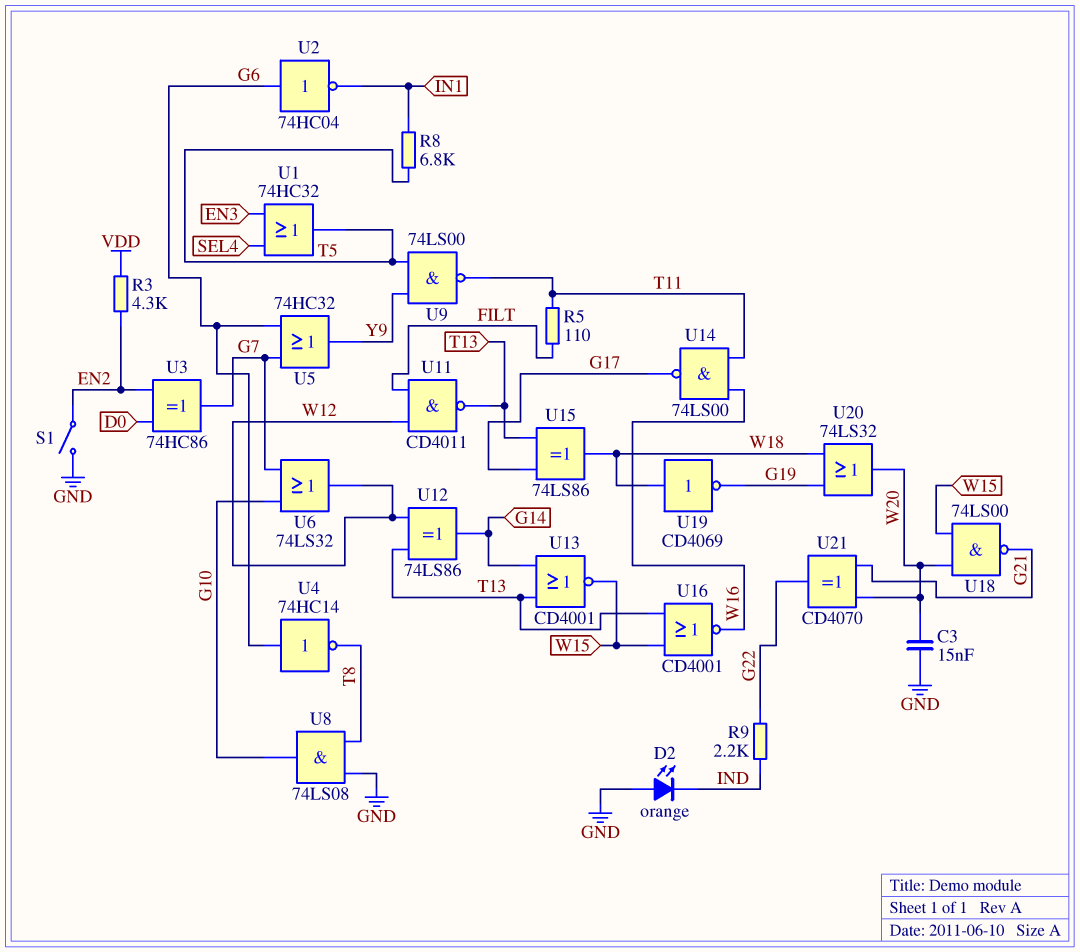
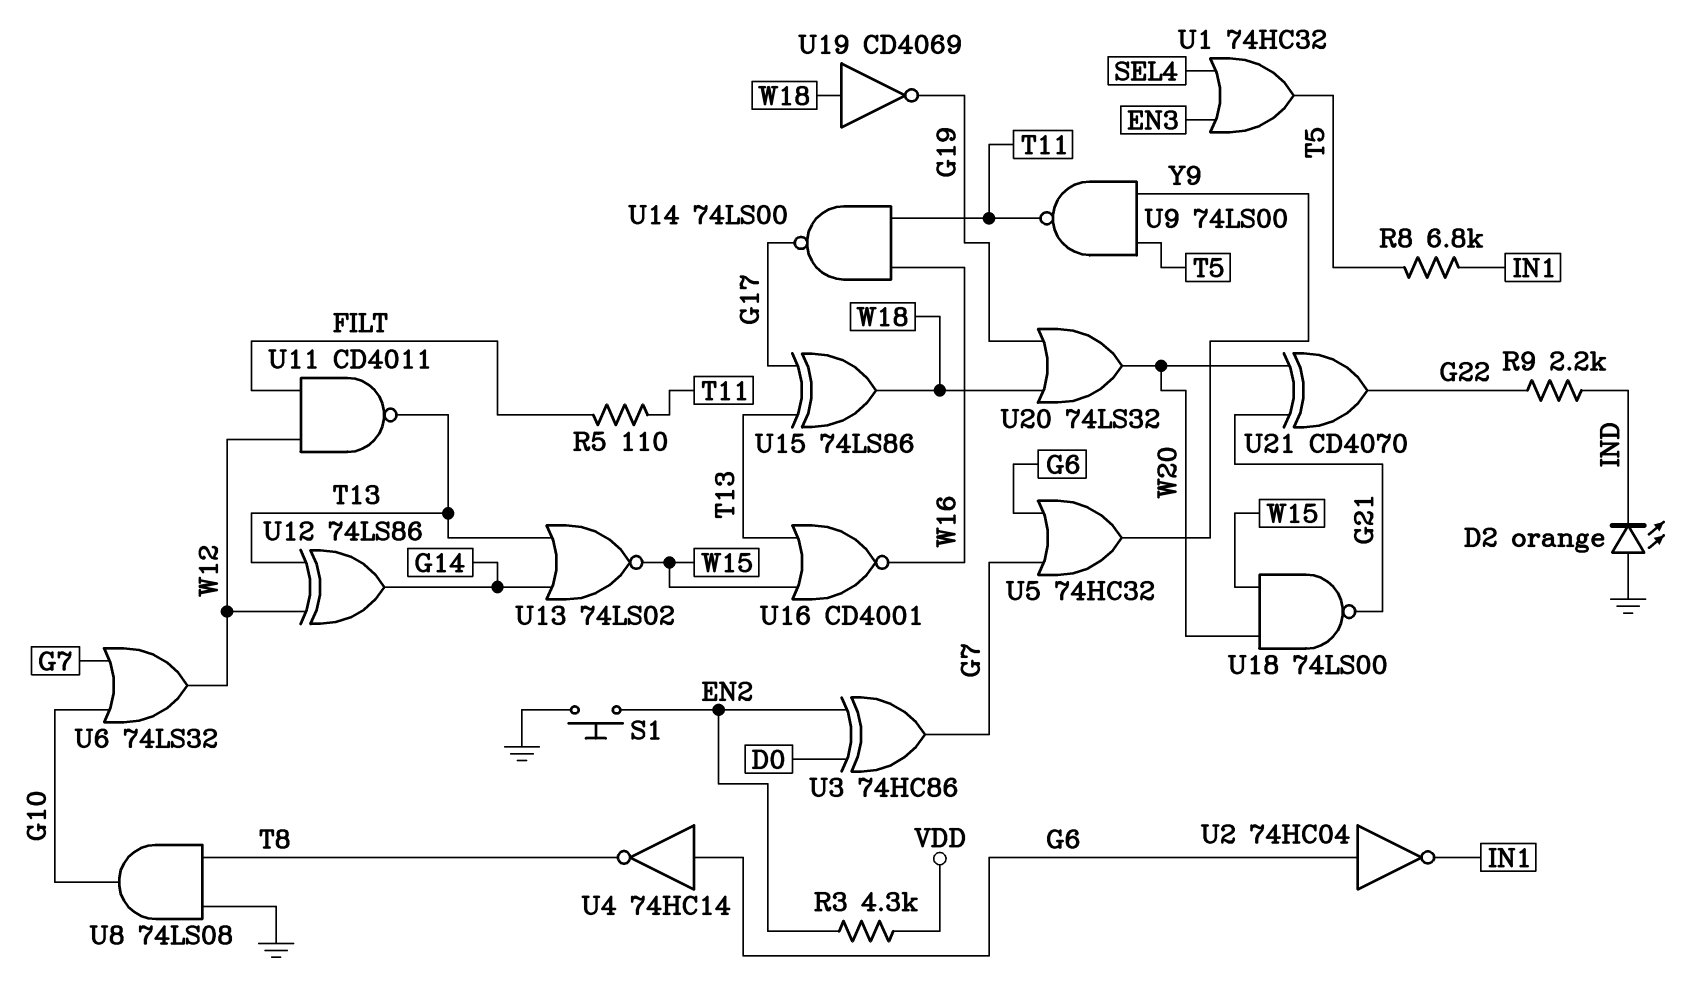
C3: 15nF (GND, W20) -> none
S1: switch (EN2, GND) -> button (EN2, GND)
U13: NOR CD4001 (in G14, in T13, out W15) -> NOR 74LS02 (in G14, in T13, out W15)

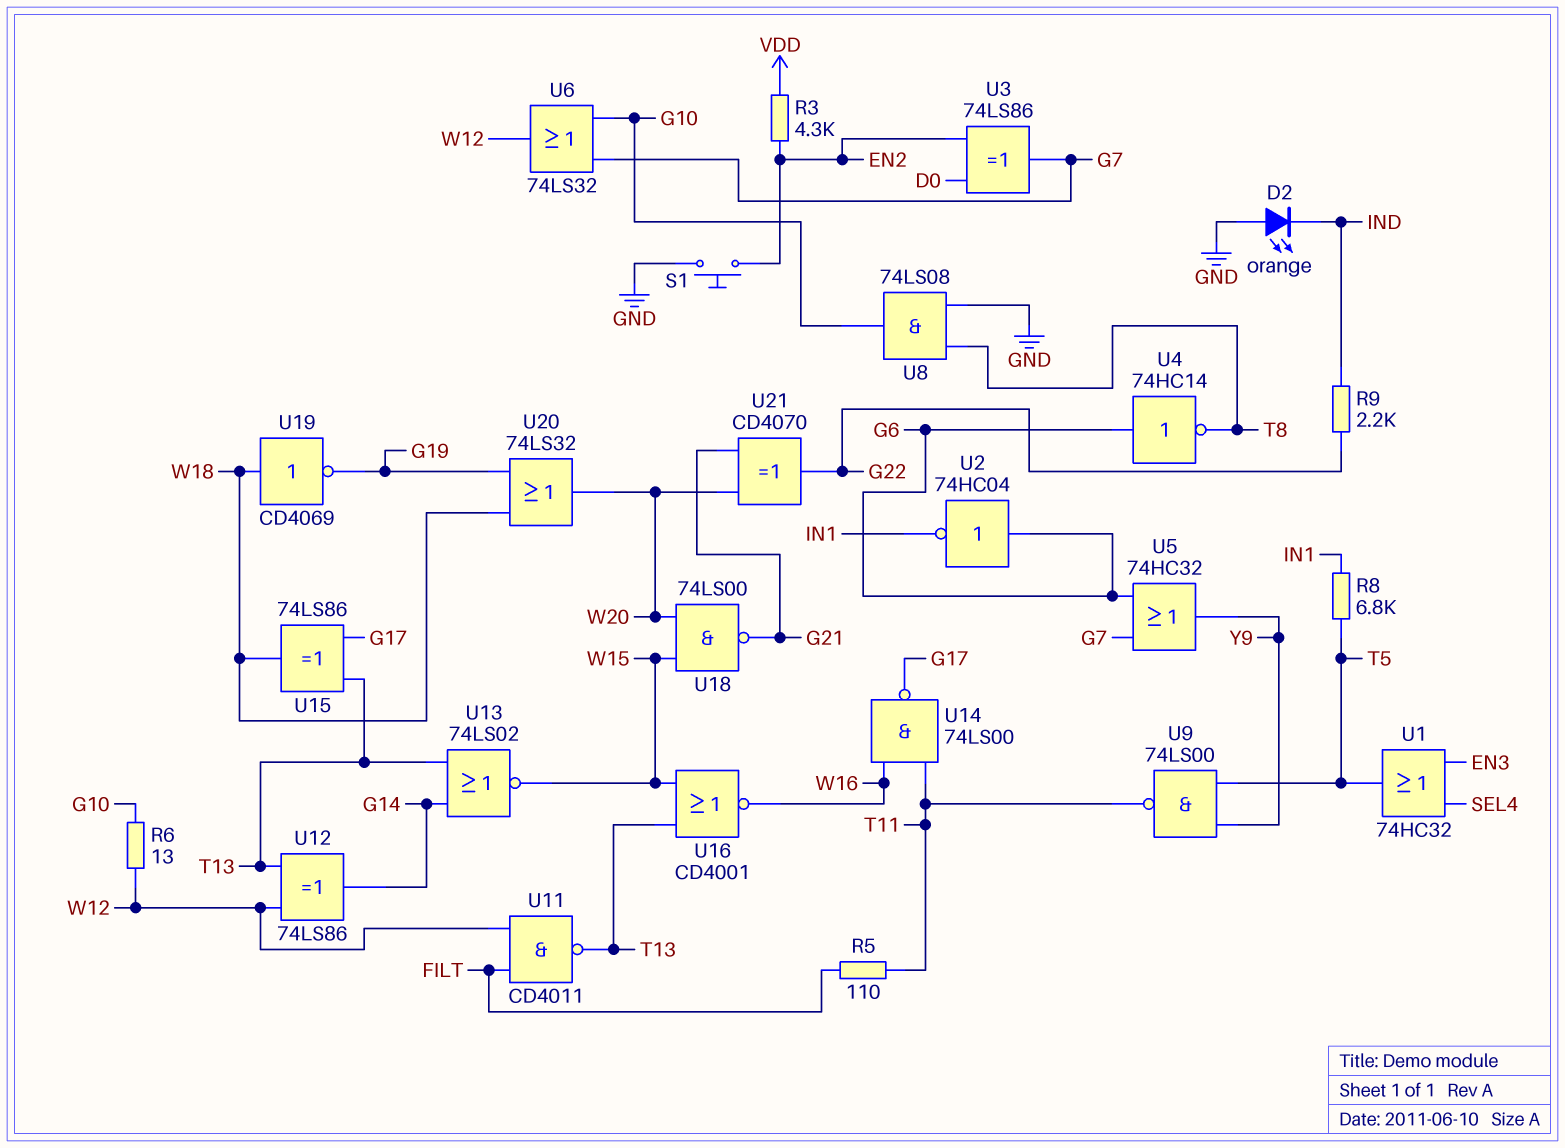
R6: none -> 13 (G10, W12)
U3: XOR 74HC86 (in D0, in EN2, out G7) -> XOR 74LS86 (in D0, in EN2, out G7)

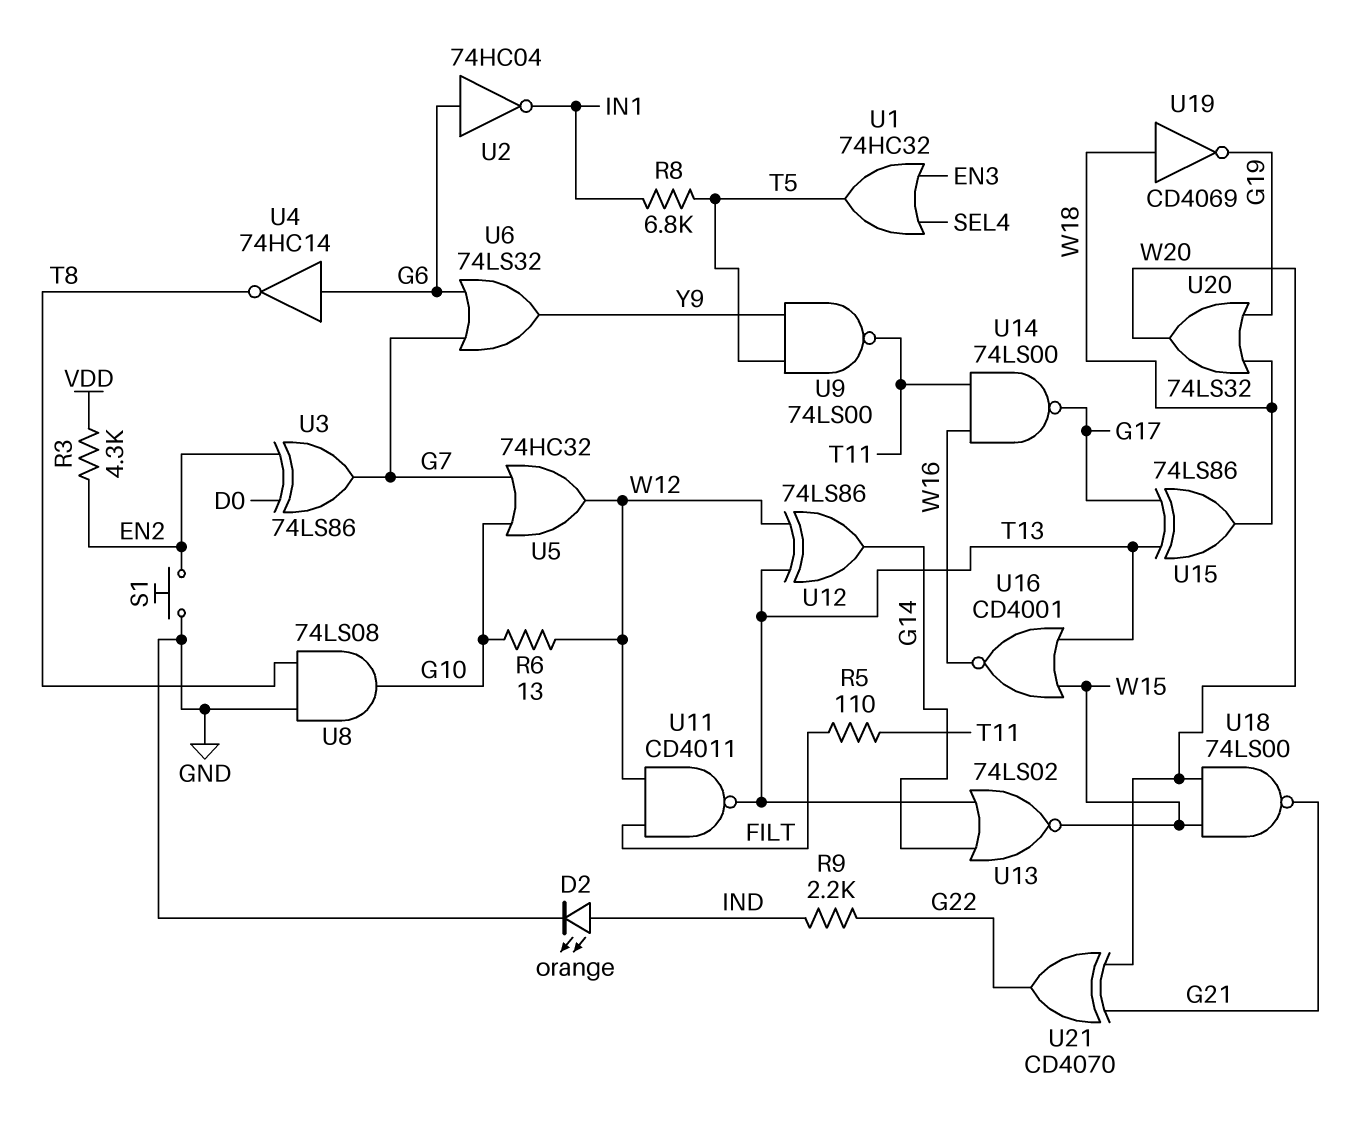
D2: LED orange (A GND, K IND) -> LED orange (A IND, K GND)
U5: OR 74HC32 (in G6, in G7, out Y9) -> OR 74HC32 (in G7, in G10, out W12)
U6: OR 74LS32 (in G7, in G10, out W12) -> OR 74LS32 (in G6, in G7, out Y9)

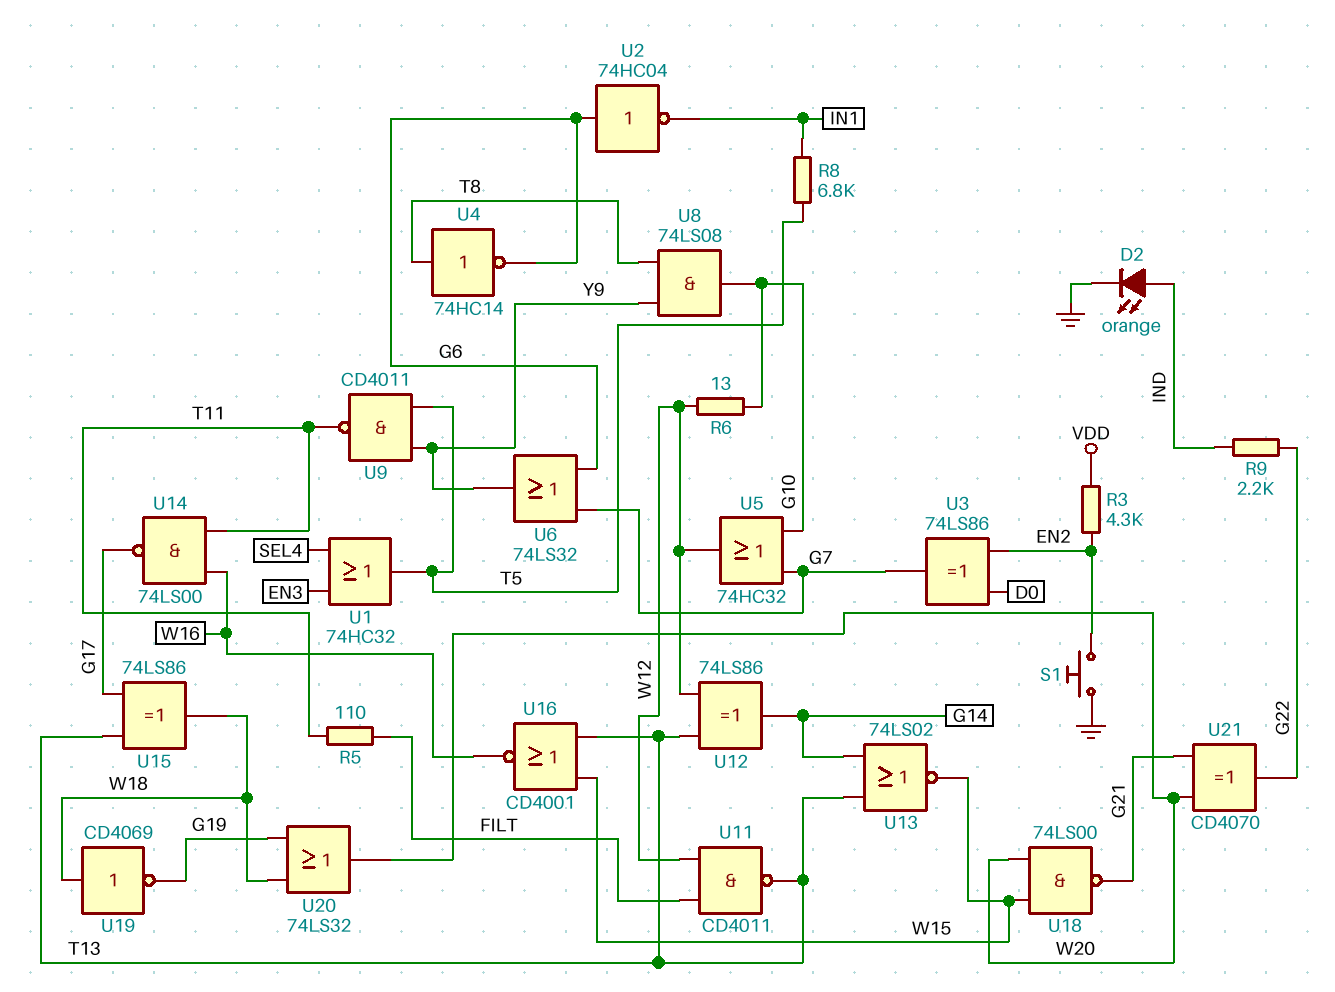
U4: NOT 74HC14 (in G6, out T8) -> NOT 74HC14 (in T8, out G6)
U8: AND 74LS08 (in GND, in T8, out G10) -> AND 74LS08 (in T8, in Y9, out G10)
U9: NAND 74LS00 (in T5, in Y9, out T11) -> NAND CD4011 (in T5, in Y9, out T11)

